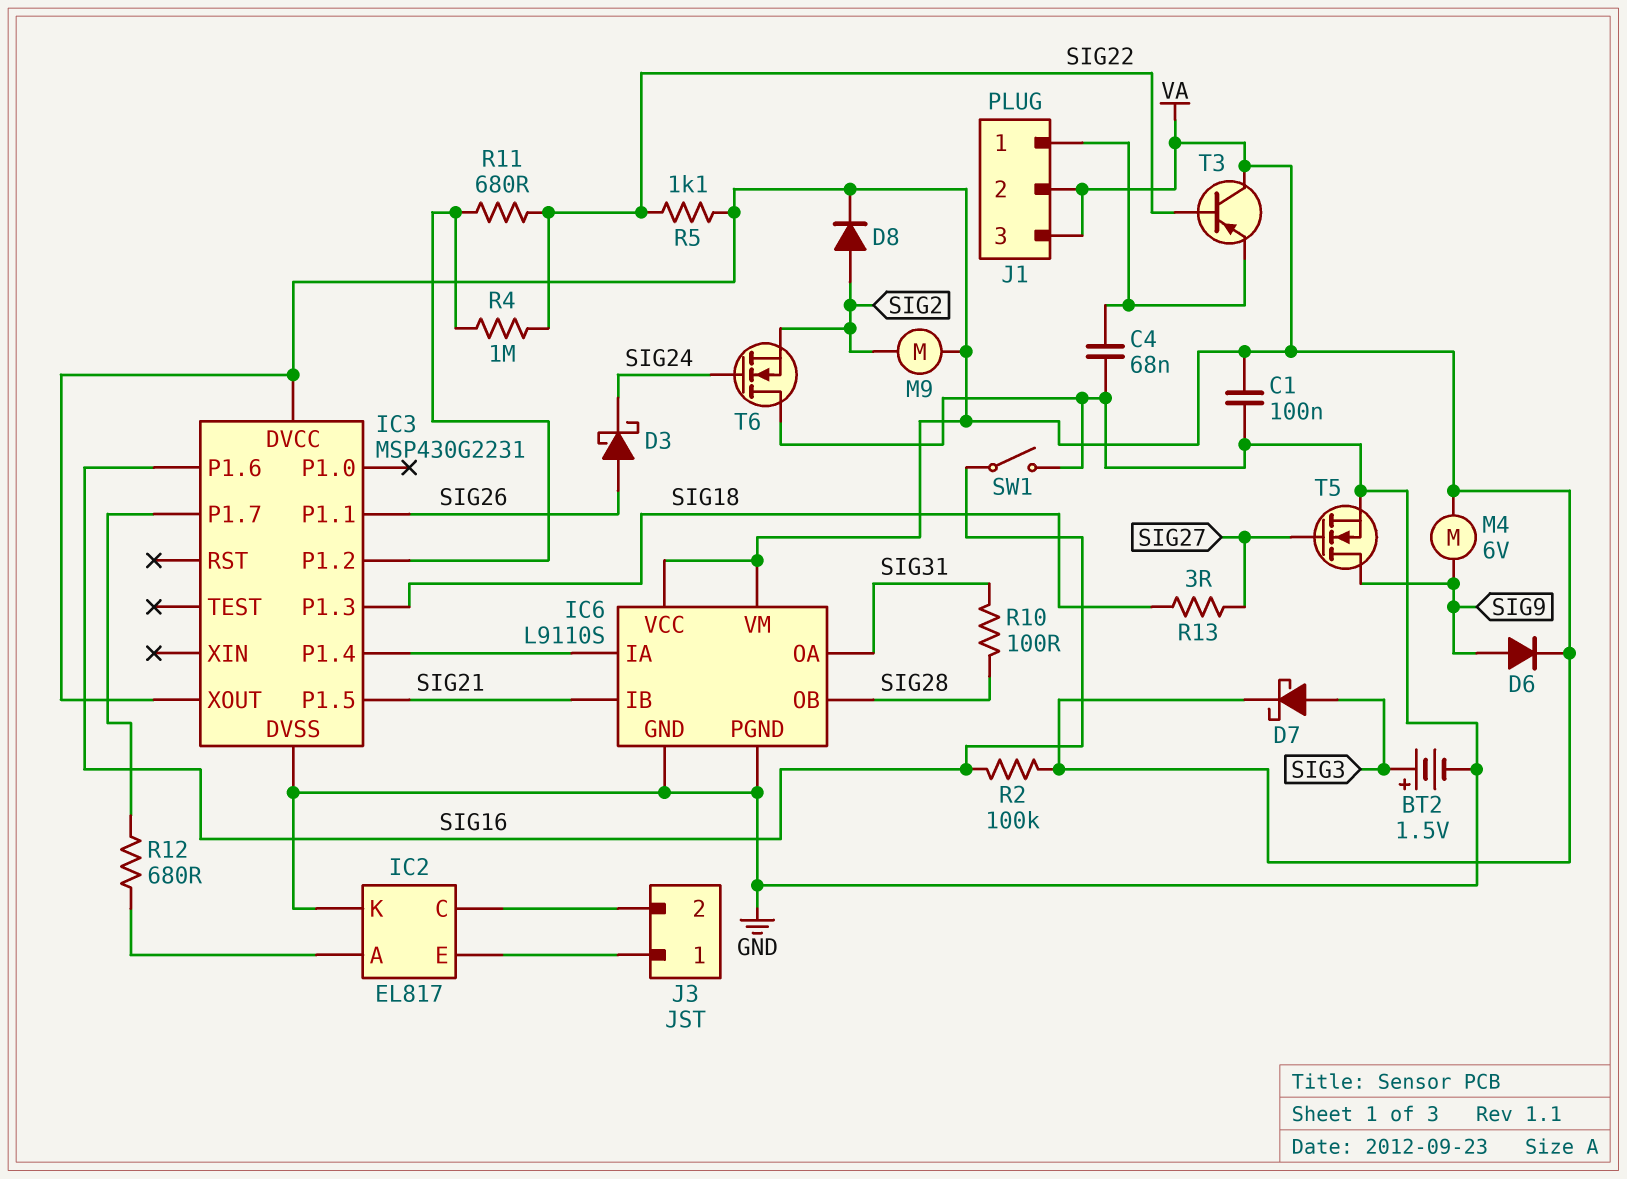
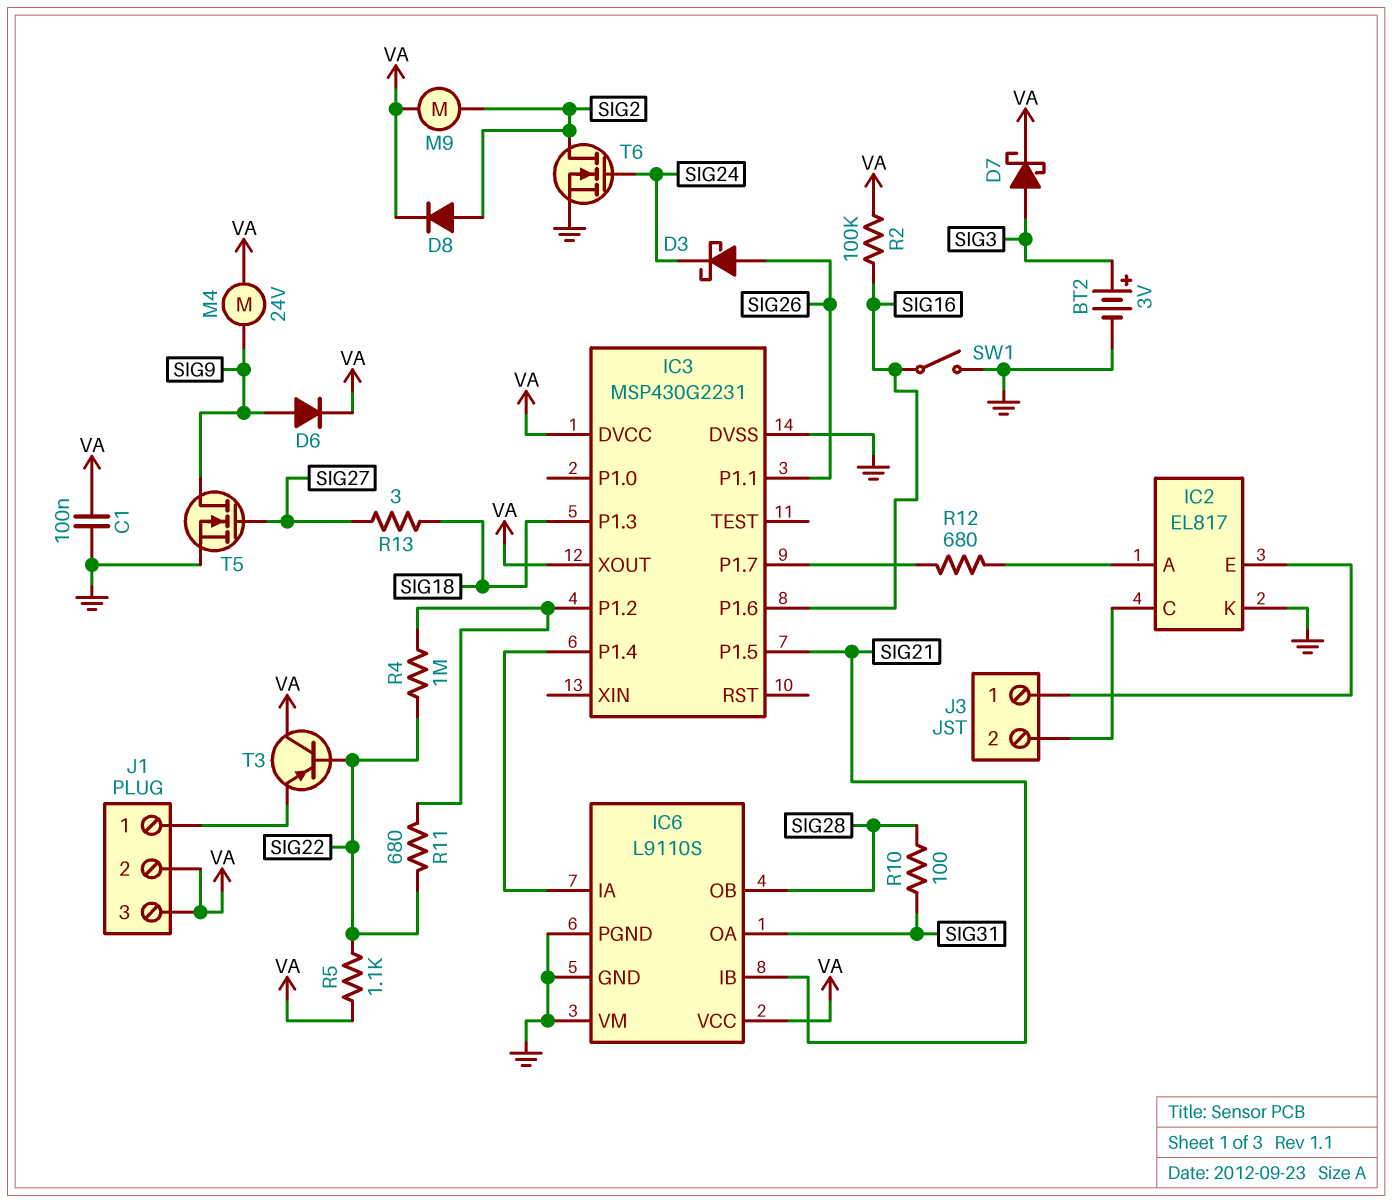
BT2: 1.5V (plus SIG3, minus GND) -> 3V (plus SIG3, minus GND)
C4: 68nF (GND, J1/1) -> none
IC6 pin VM: VA -> GND
M4: motor 6V (SIG9, VA) -> motor 24V (SIG9, VA)
T6: NMOS (G SIG24, D GND, S SIG2) -> NMOS (G SIG24, D SIG2, S GND)

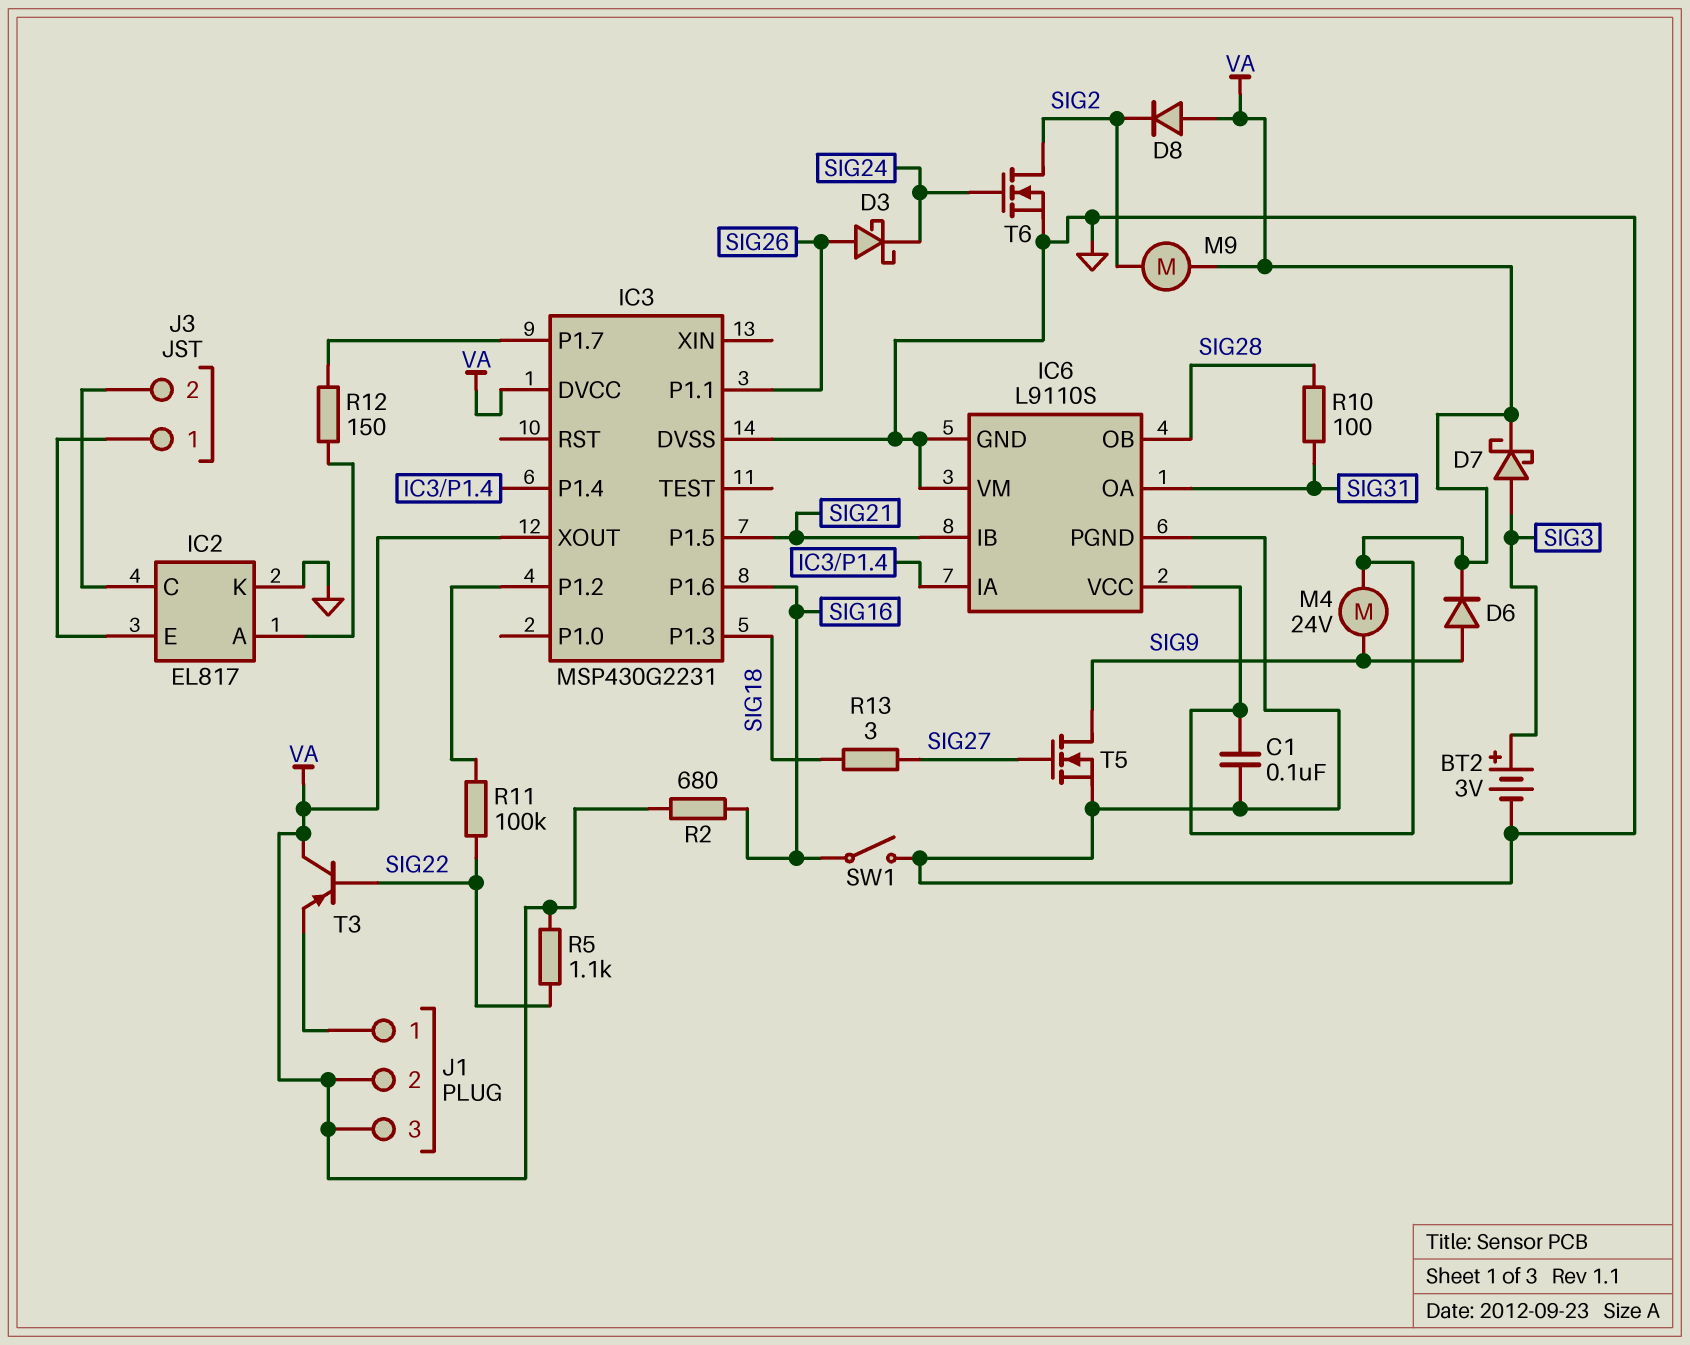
D8: diode (A SIG2, K VA) -> diode (A VA, K SIG2)
R2: 100k (SIG16, VA) -> 680 (SIG16, VA)
R4: 1M (IC3/P1.2, SIG22) -> none
R11: 680 (IC3/P1.2, SIG22) -> 100k (IC3/P1.2, SIG22)
R12: 680 (IC2/A, IC3/P1.7) -> 150 (IC2/A, IC3/P1.7)

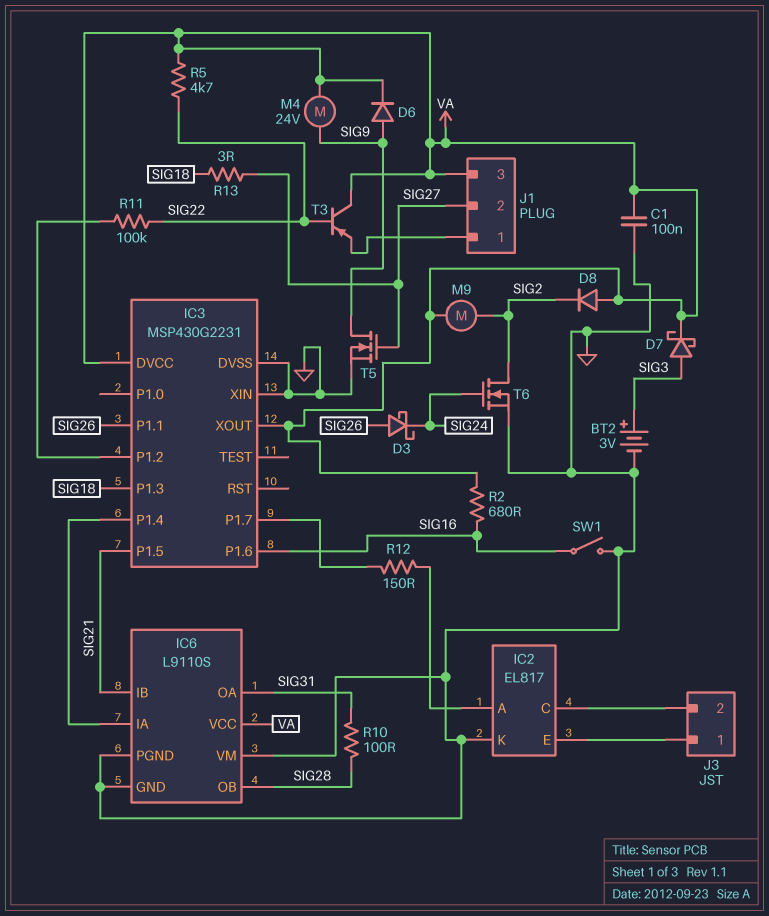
IC3 pin XIN: none -> GND
J1 pin 2: VA -> SIG27
R5: 1.1k (SIG22, VA) -> 4.7k (SIG22, VA)

